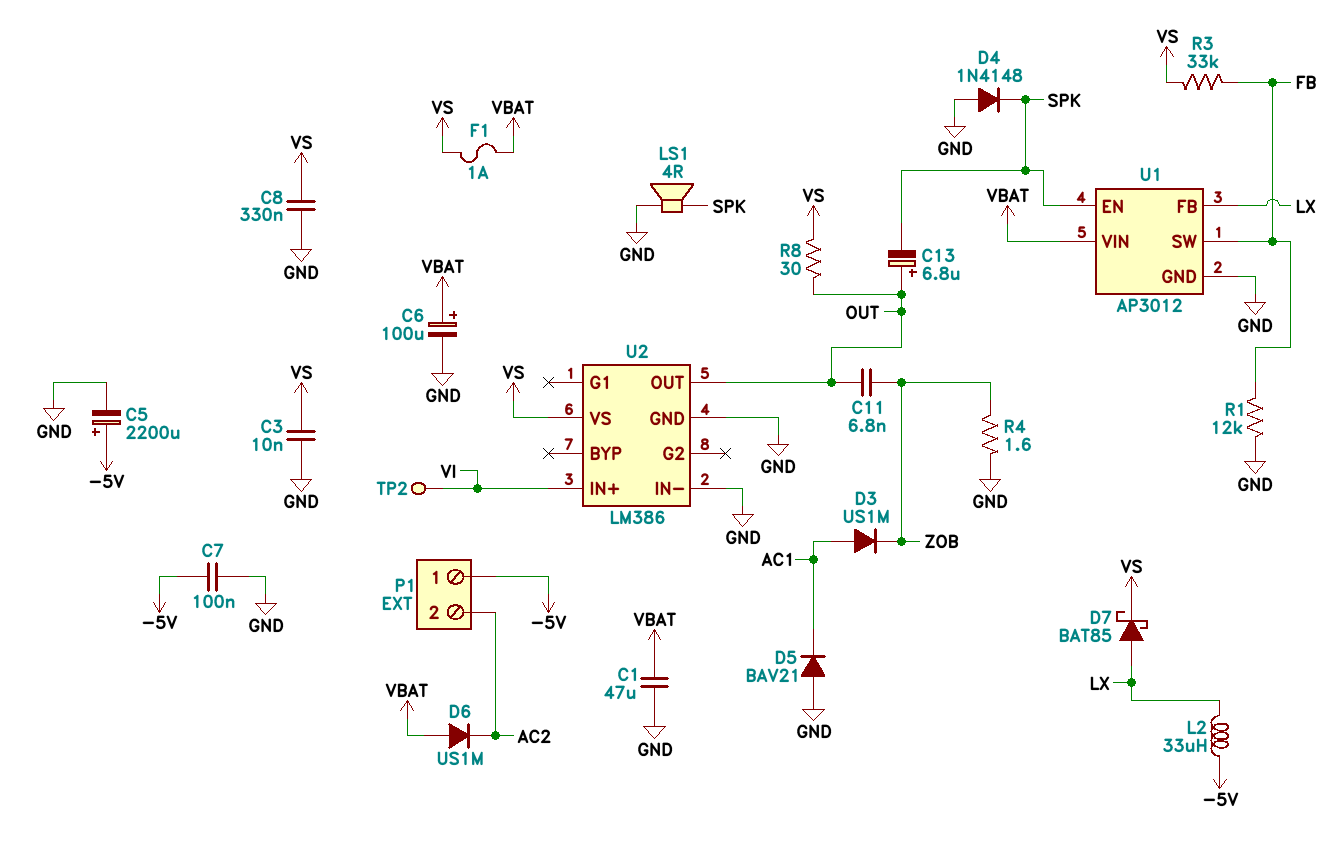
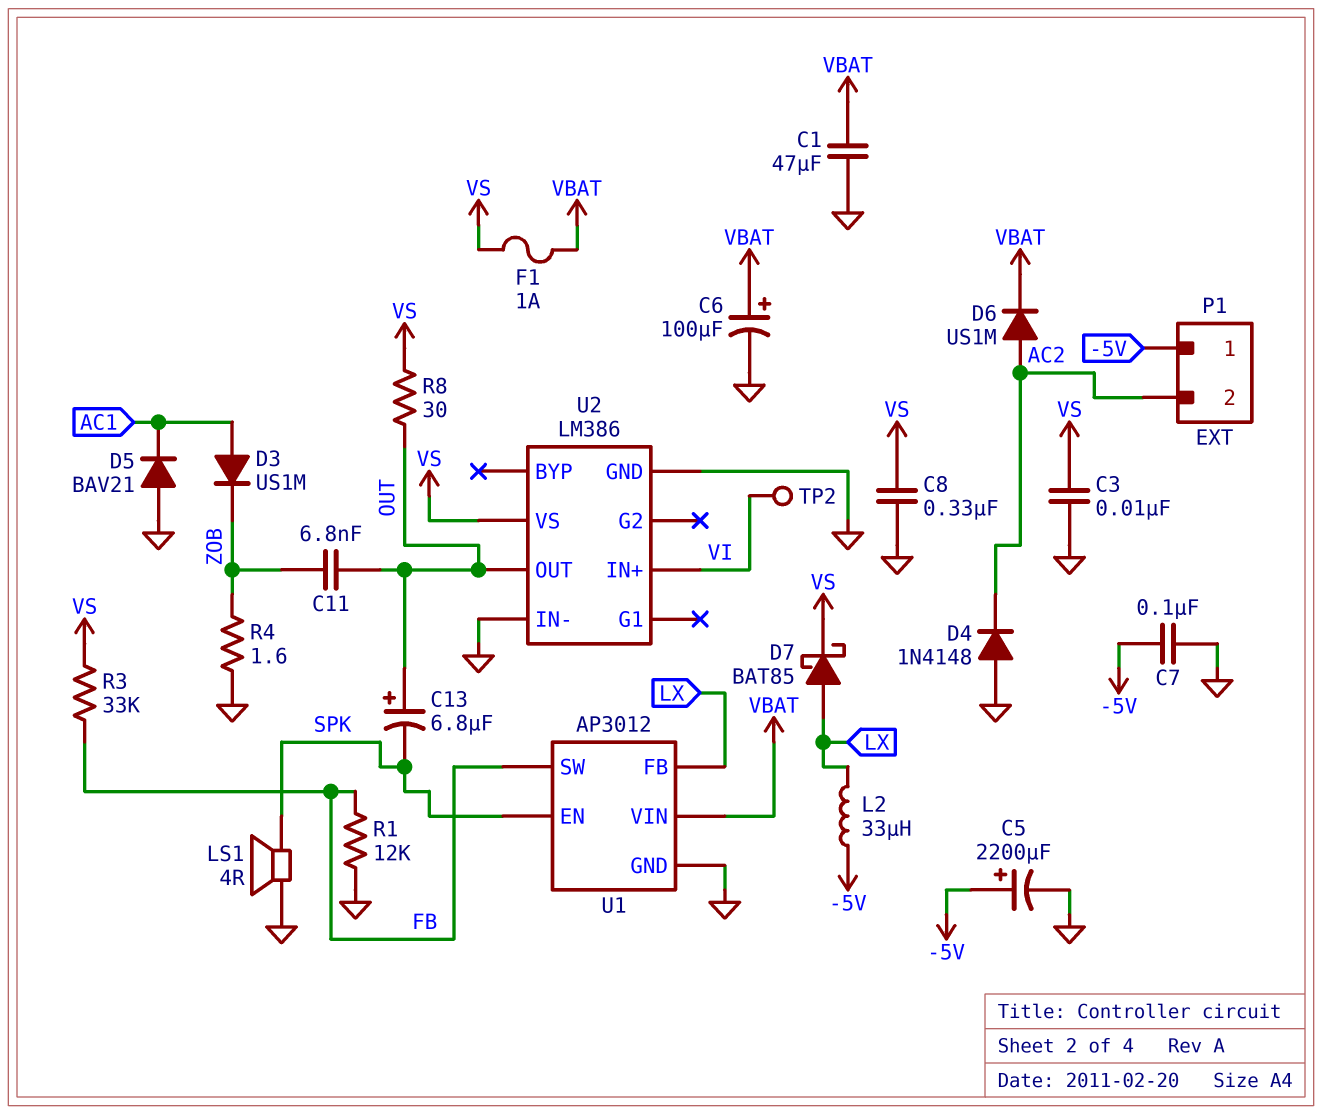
D4: diode 1N4148 (A GND, K SPK) -> diode 1N4148 (A GND, K AC2)
D6: diode US1M (A VBAT, K AC2) -> diode US1M (A AC2, K VBAT)

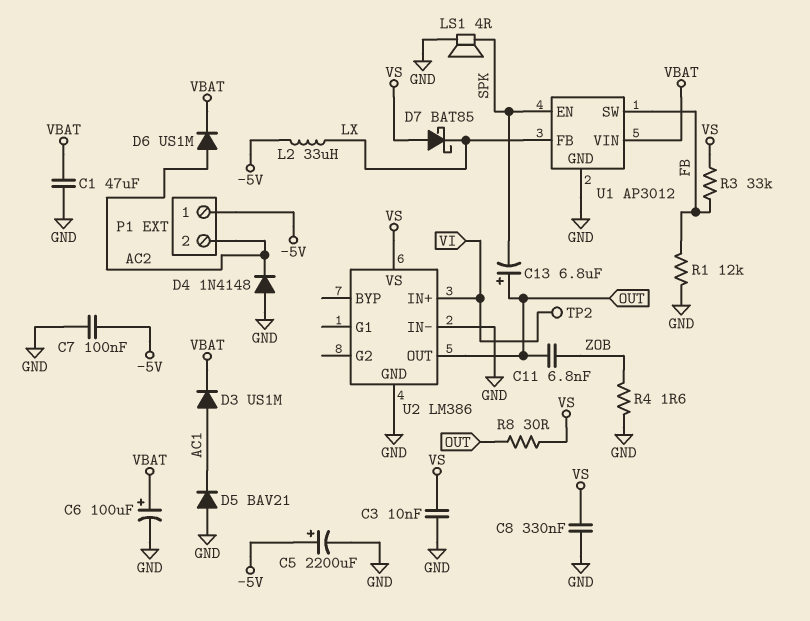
D3: diode US1M (A AC1, K ZOB) -> diode US1M (A AC1, K VBAT)
D7: schottky BAT85 (A LX, K VS) -> schottky BAT85 (A VS, K LX)
F1: 1A (VBAT, VS) -> none

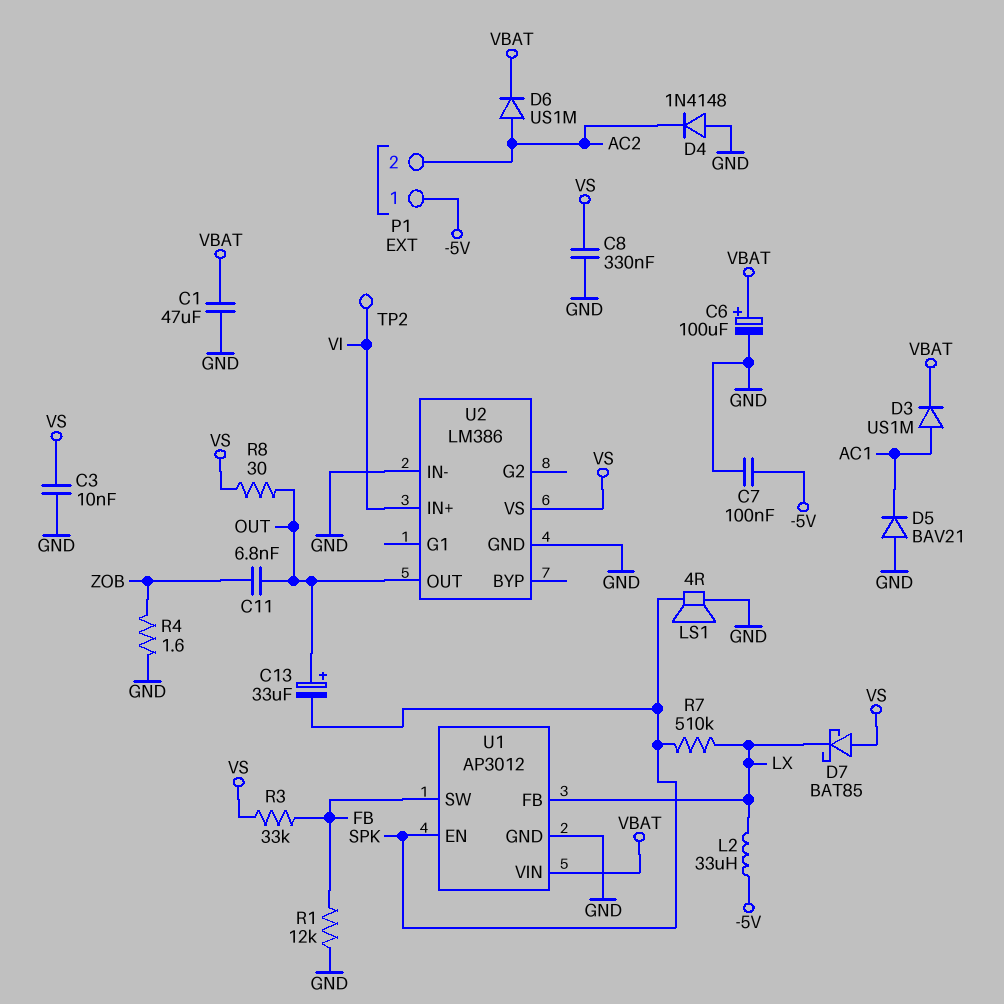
C5: 2200uF (plus -5V, minus GND) -> none
C13: 6.8uF (plus OUT, minus SPK) -> 33uF (plus OUT, minus SPK)
R7: none -> 510k (LX, SPK)

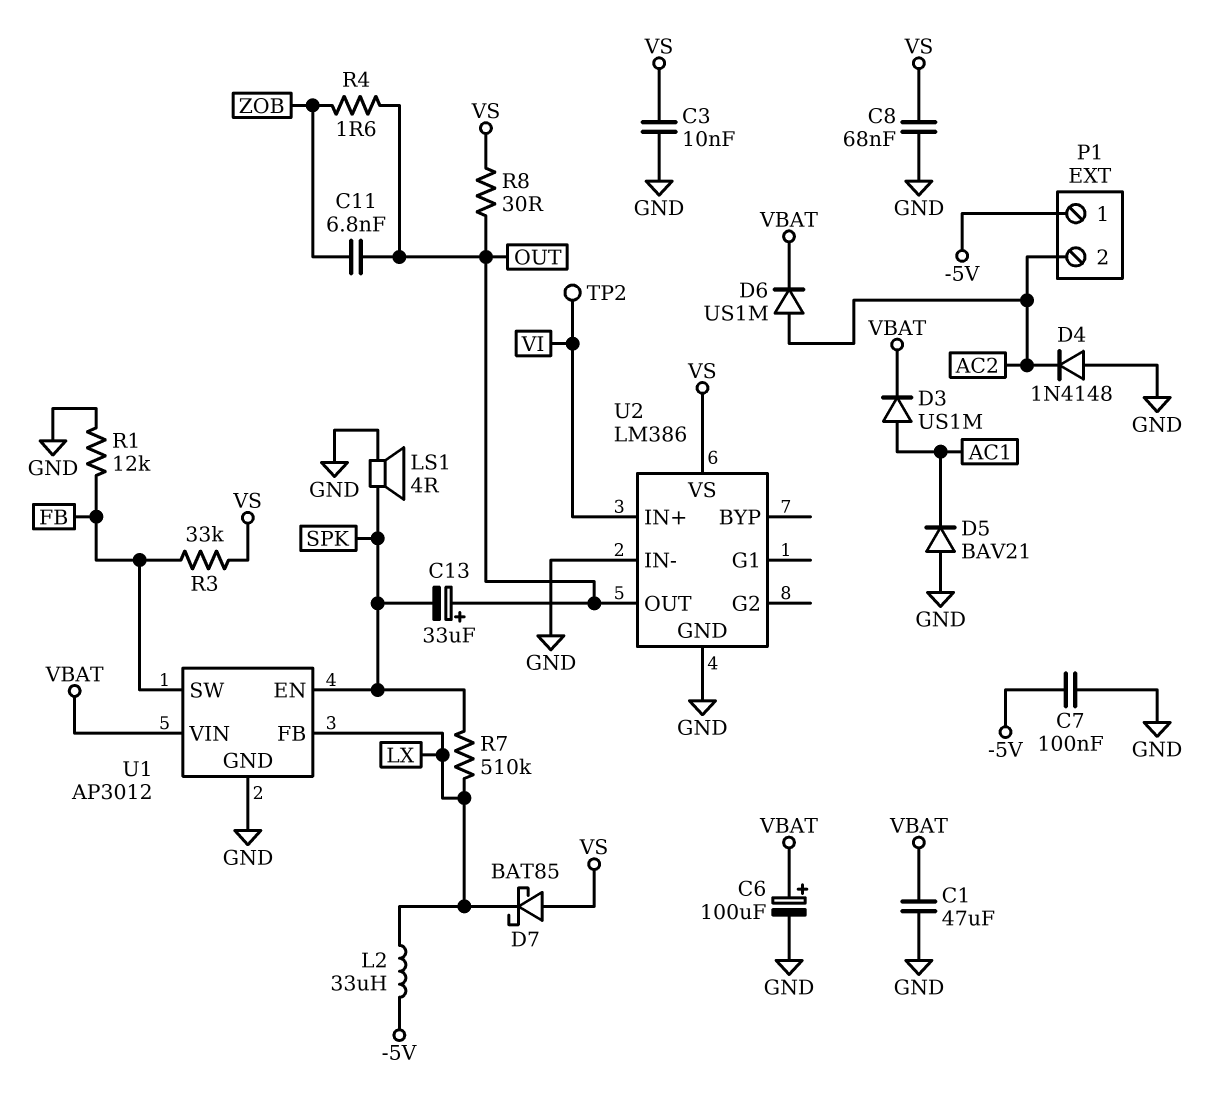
C8: 330nF (GND, VS) -> 68nF (GND, VS)
R4: 1.6 (GND, ZOB) -> 1.6 (OUT, ZOB)

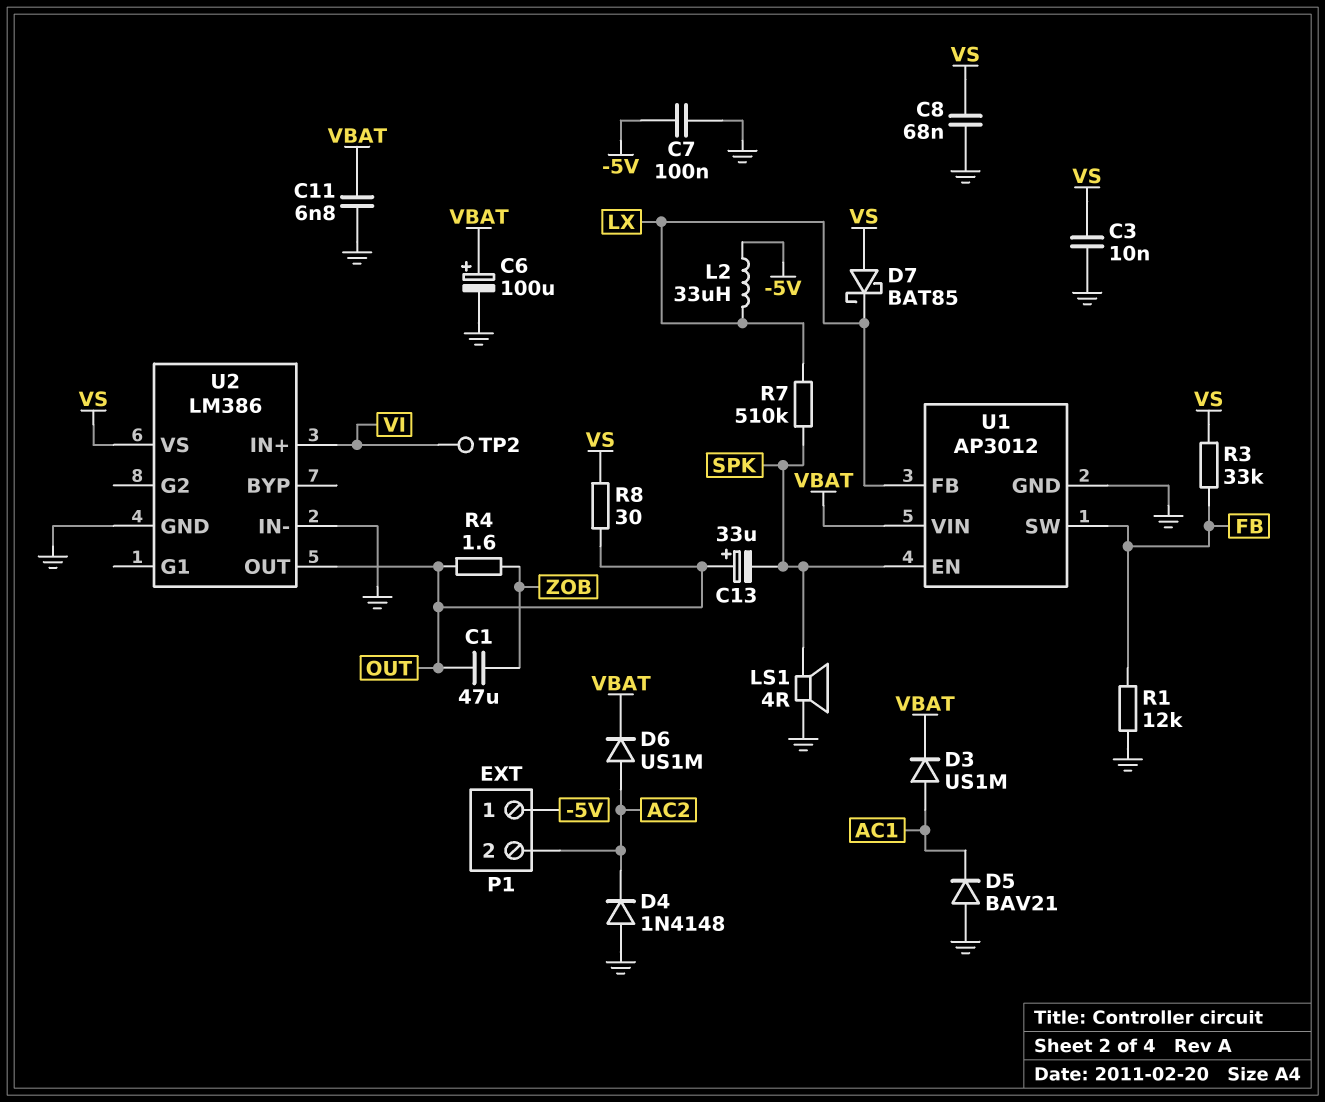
C1: 47uF (GND, VBAT) -> 47uF (OUT, ZOB)
C11: 6.8nF (OUT, ZOB) -> 6.8nF (GND, VBAT)

